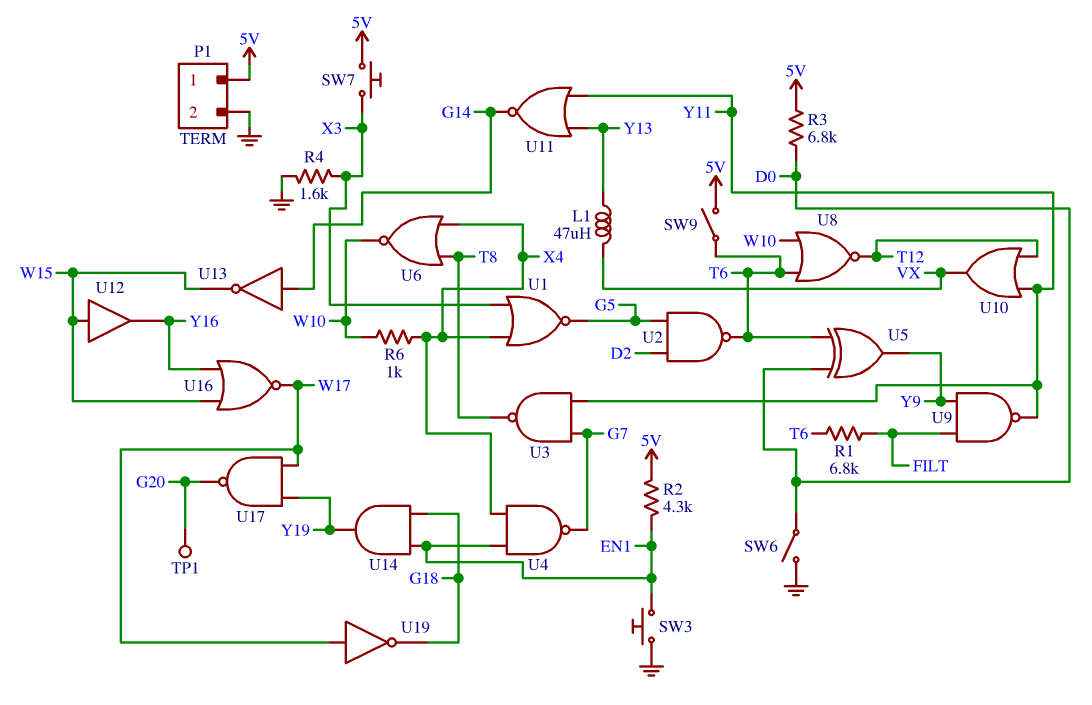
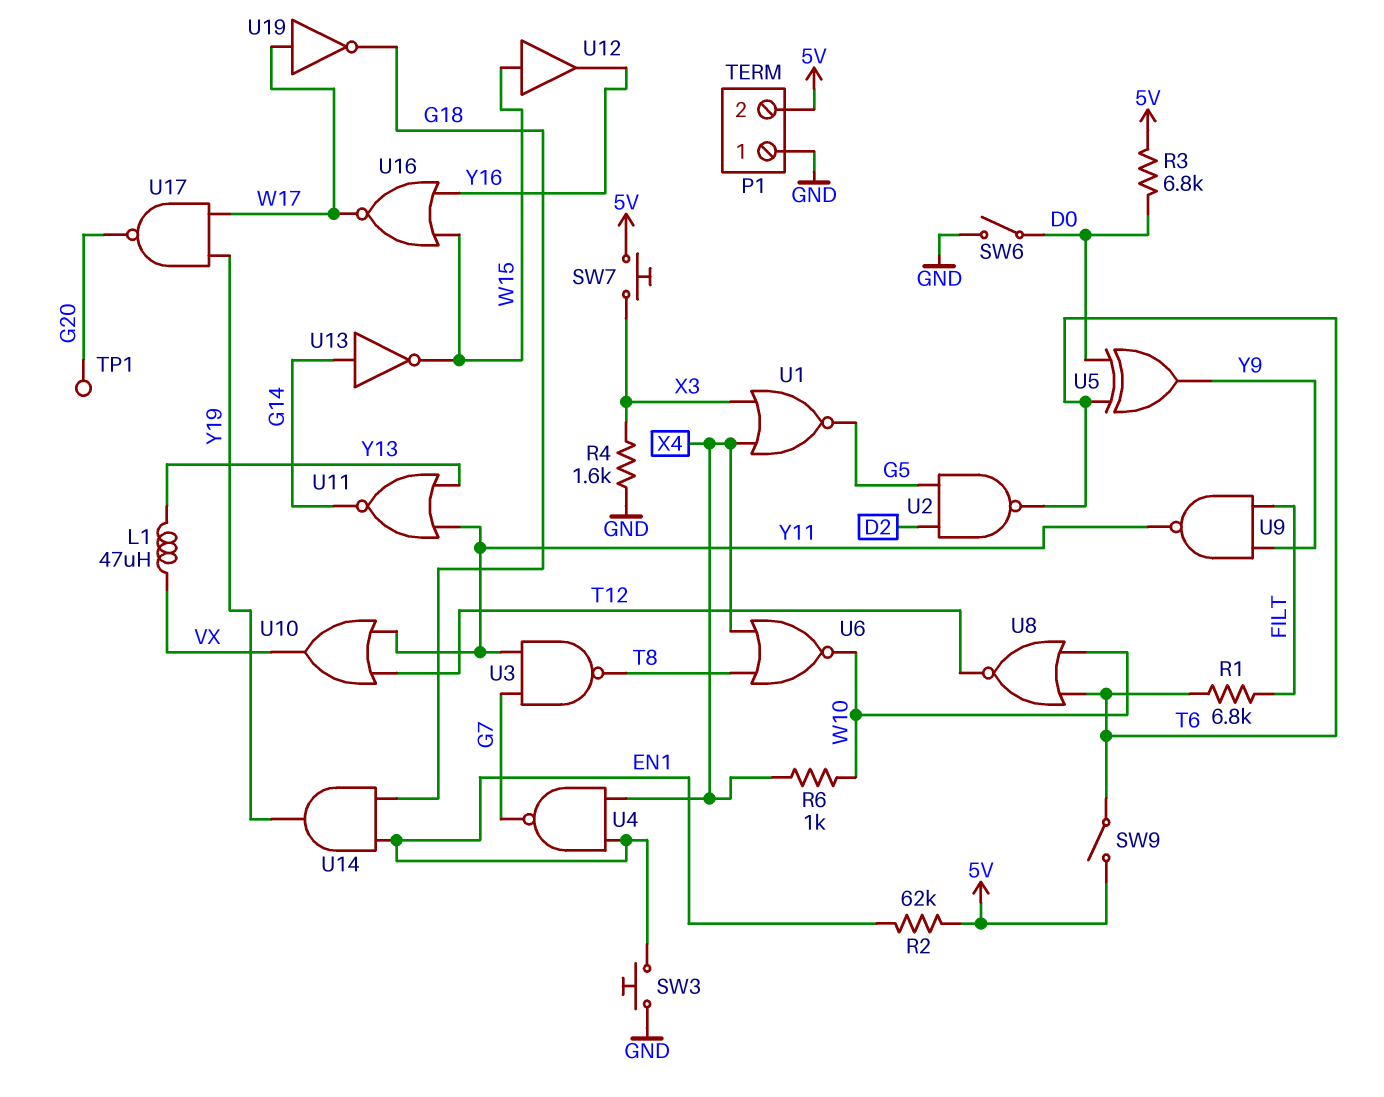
P1 pin 1: 5V -> GND
P1 pin 2: GND -> 5V
R2: 4.3k (5V, EN1) -> 62k (5V, EN1)

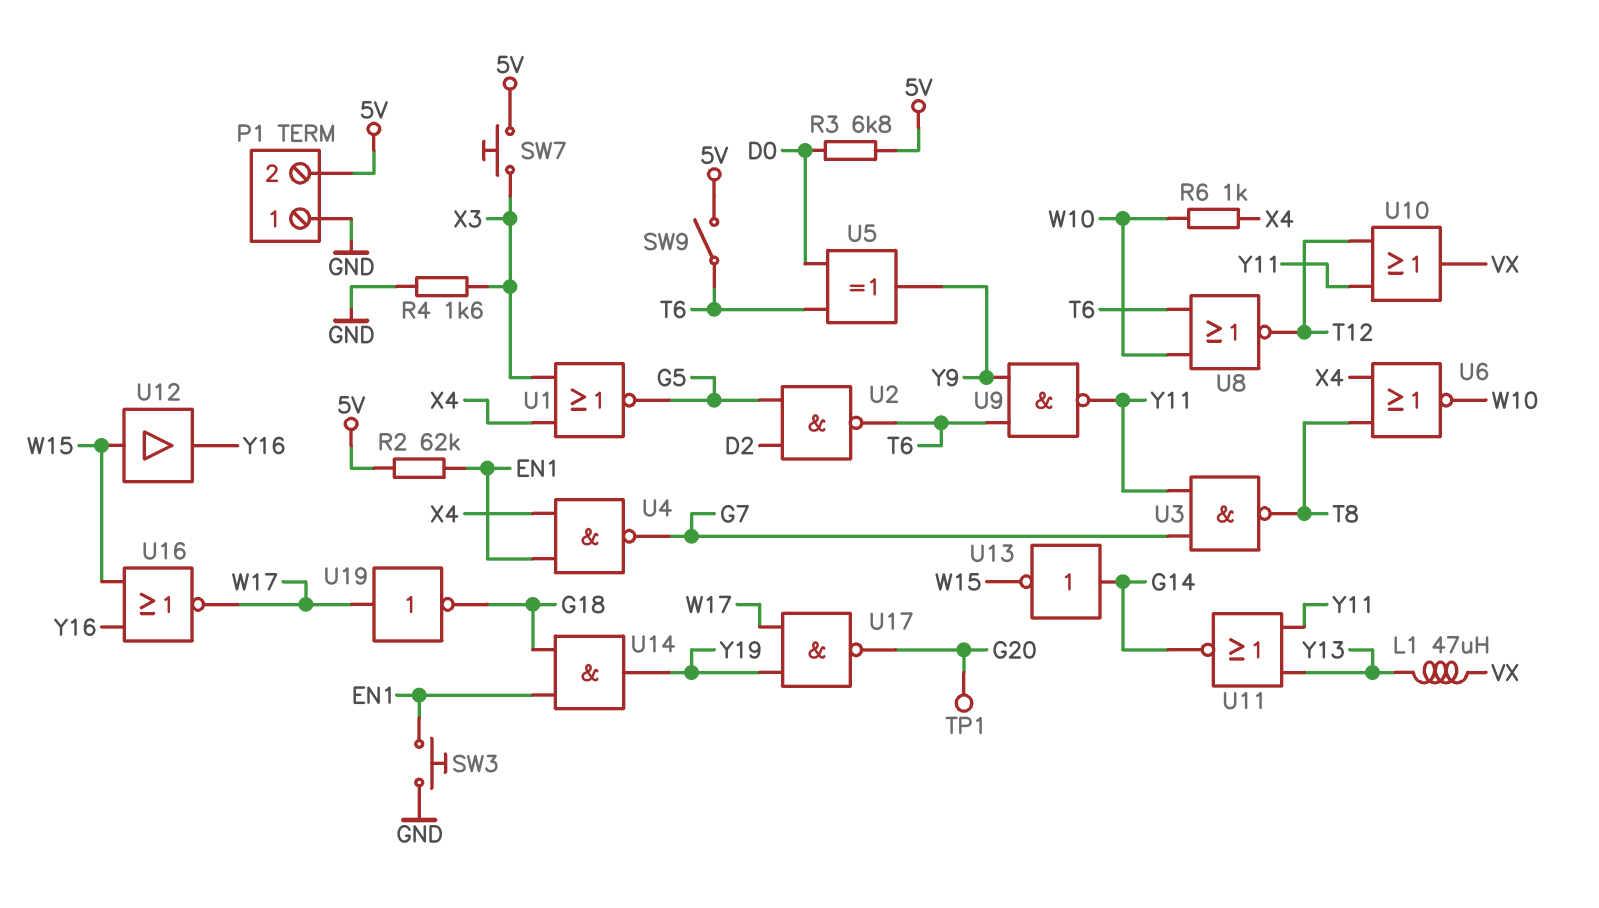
R1: 6.8k (FILT, T6) -> none
SW6: switch (D0, GND) -> none
U9: NAND (in FILT, in Y9, out Y11) -> NAND (in T6, in Y9, out Y11)

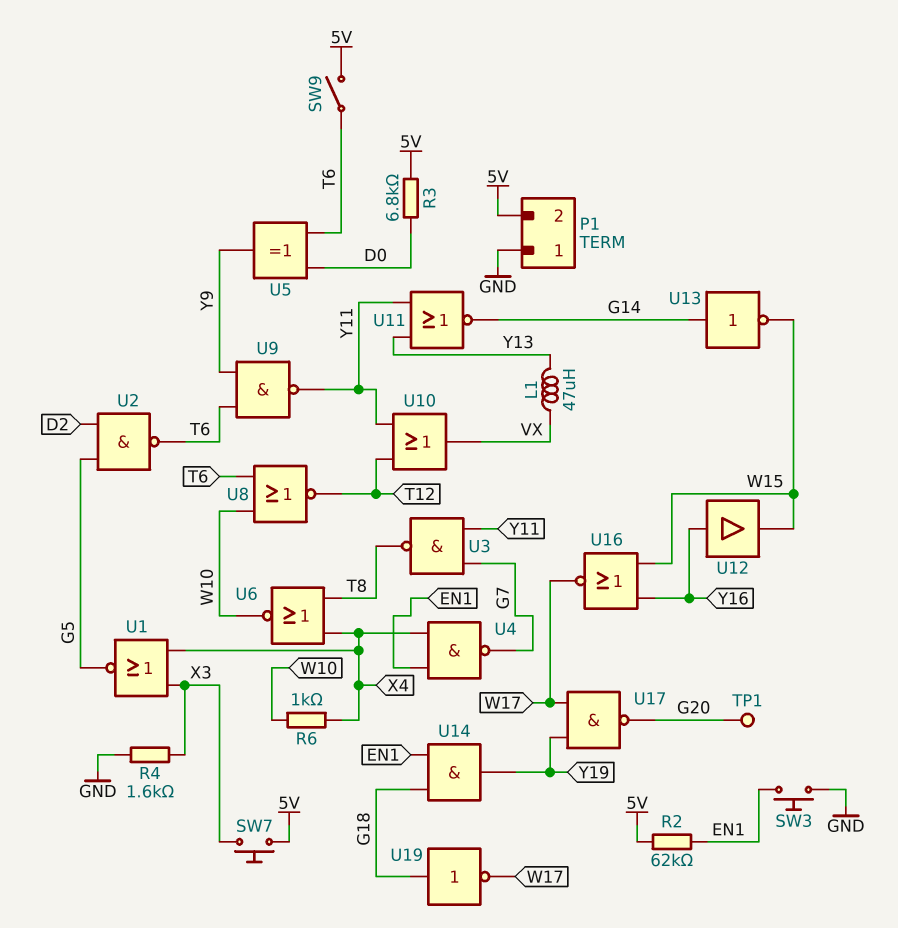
U12: buffer (in W15, out Y16) -> buffer (in Y16, out W15)
U19: NOT (in W17, out G18) -> NOT (in G18, out W17)

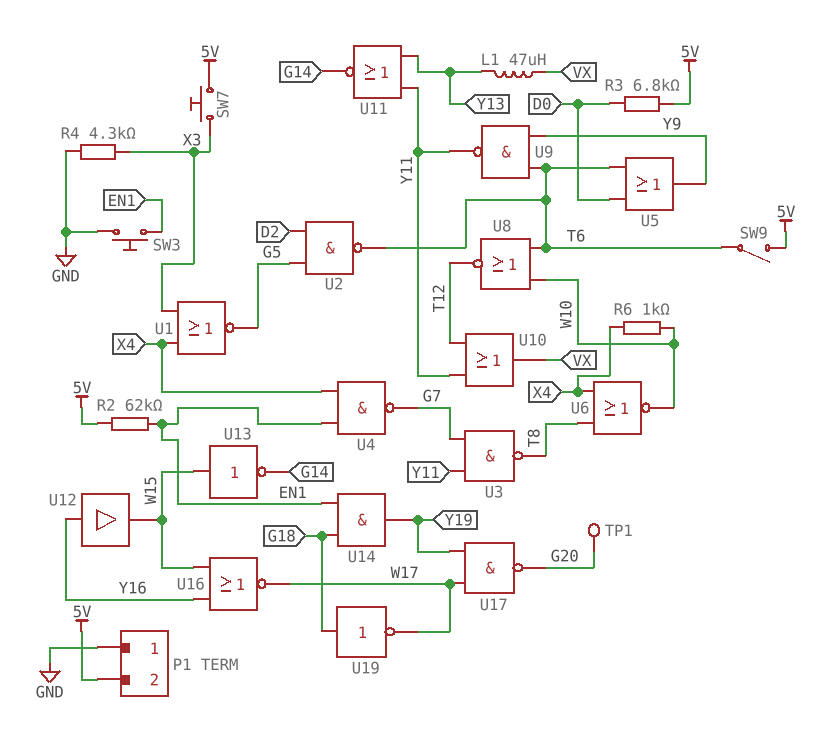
R4: 1.6k (GND, X3) -> 4.3k (GND, X3)
U5: XOR (in D0, in T6, out Y9) -> OR (in D0, in T6, out Y9)
U13: NOT (in G14, out W15) -> NOT (in W15, out G14)

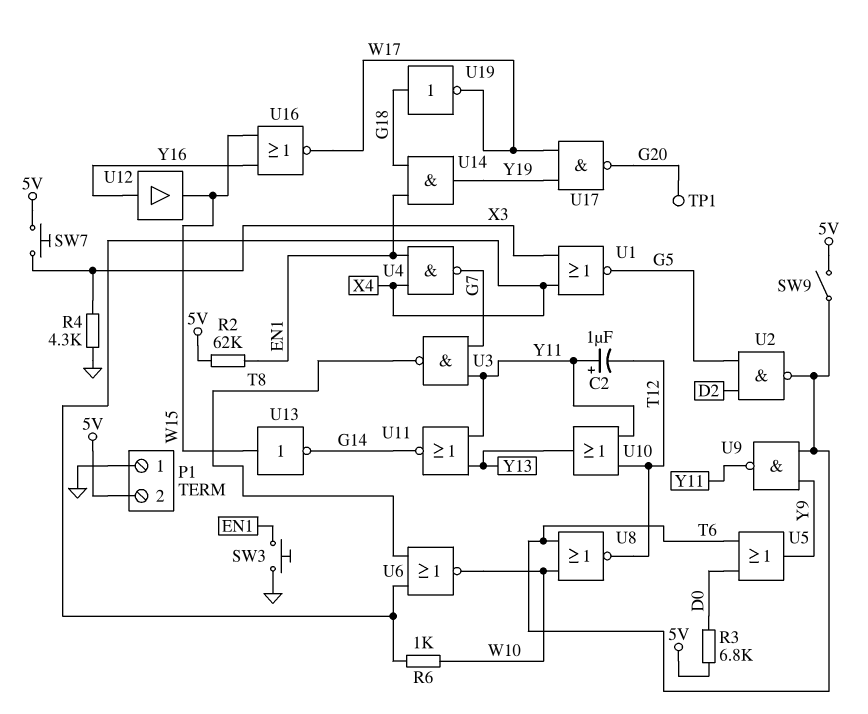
C2: none -> 1uF (plus Y11, minus T12)
L1: 47uH (VX, Y13) -> none
U10: OR (in T12, in Y11, out VX) -> OR (in T12, in Y11, out Y13)

